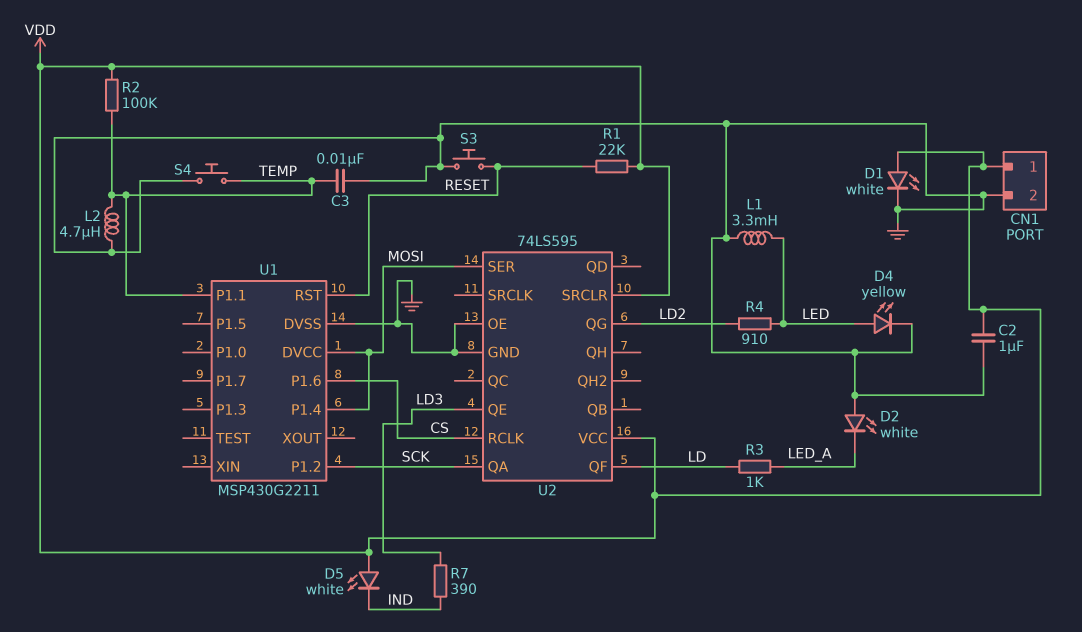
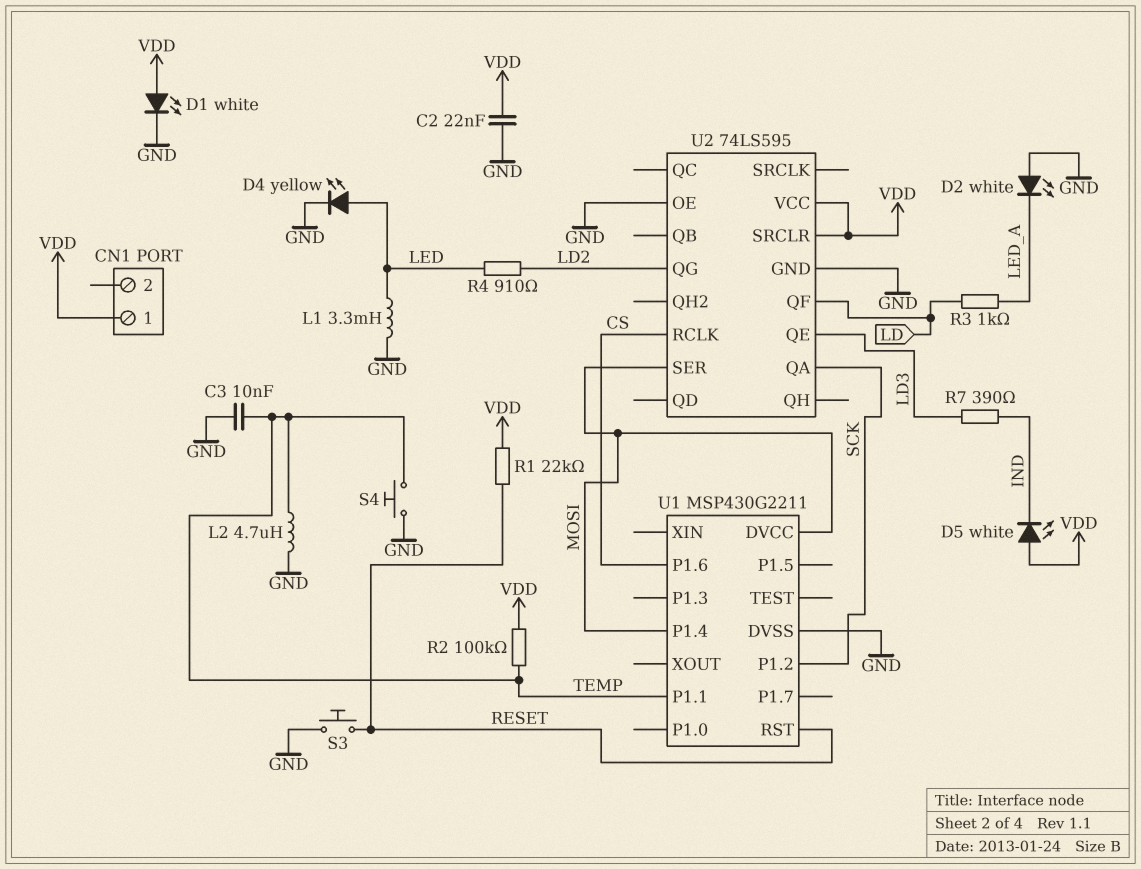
C2: 1uF (GND, VDD) -> 22nF (GND, VDD)
CN1 pin 2: GND -> none

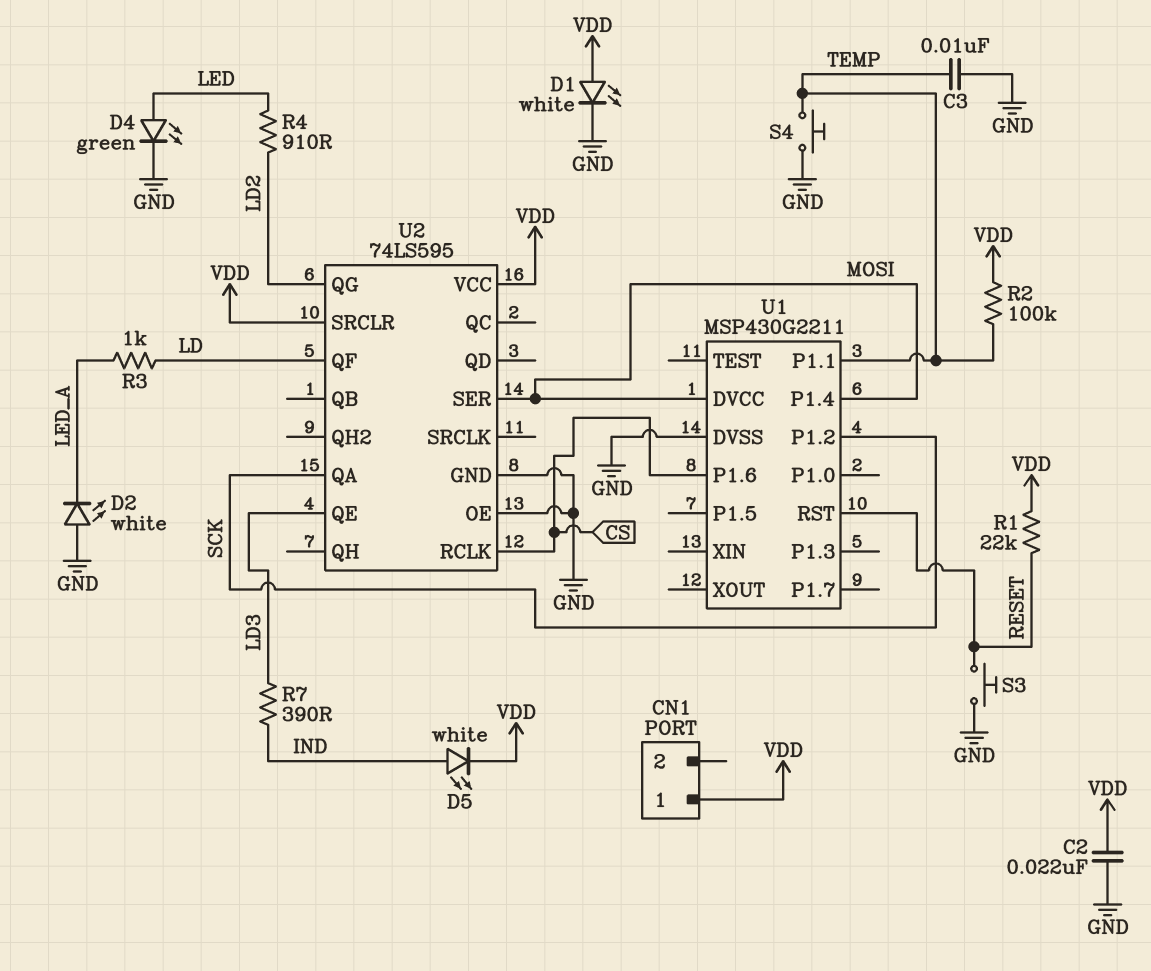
D4: LED yellow (A LED, K GND) -> LED green (A LED, K GND)
D5: LED white (A VDD, K IND) -> LED white (A IND, K VDD)
L1: 3.3mH (GND, LED) -> none
L2: 4.7uH (GND, TEMP) -> none

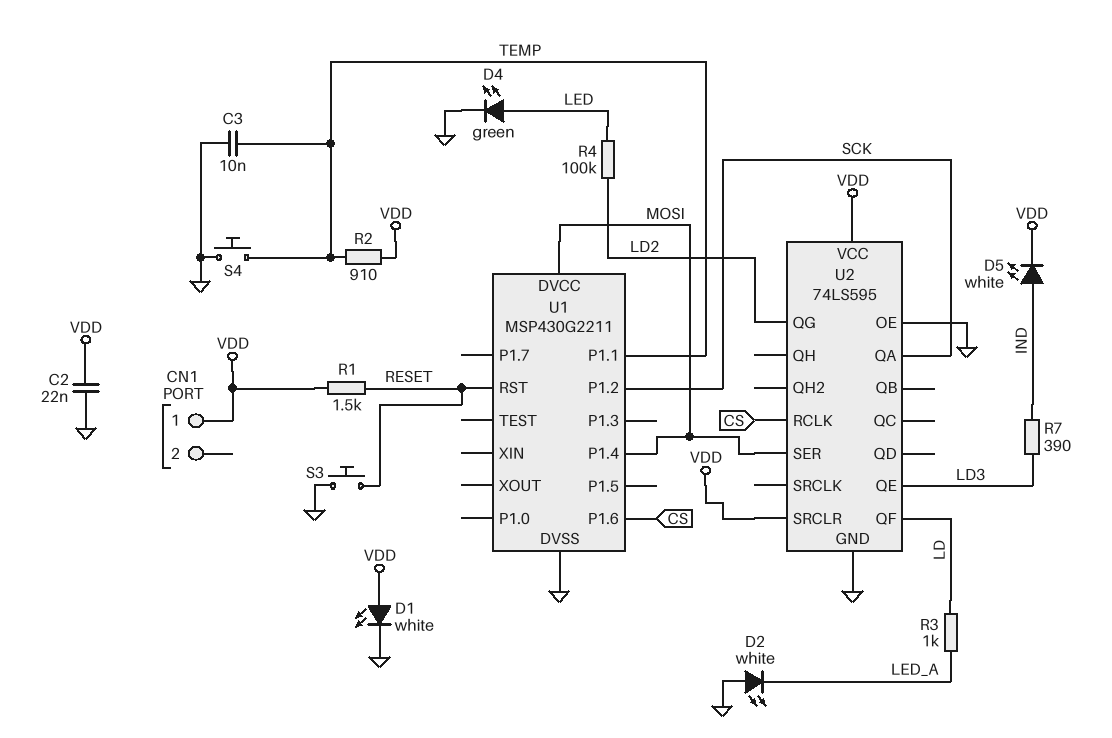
R1: 22k (RESET, VDD) -> 1.5k (RESET, VDD)
R2: 100k (TEMP, VDD) -> 910 (TEMP, VDD)
R4: 910 (LD2, LED) -> 100k (LD2, LED)

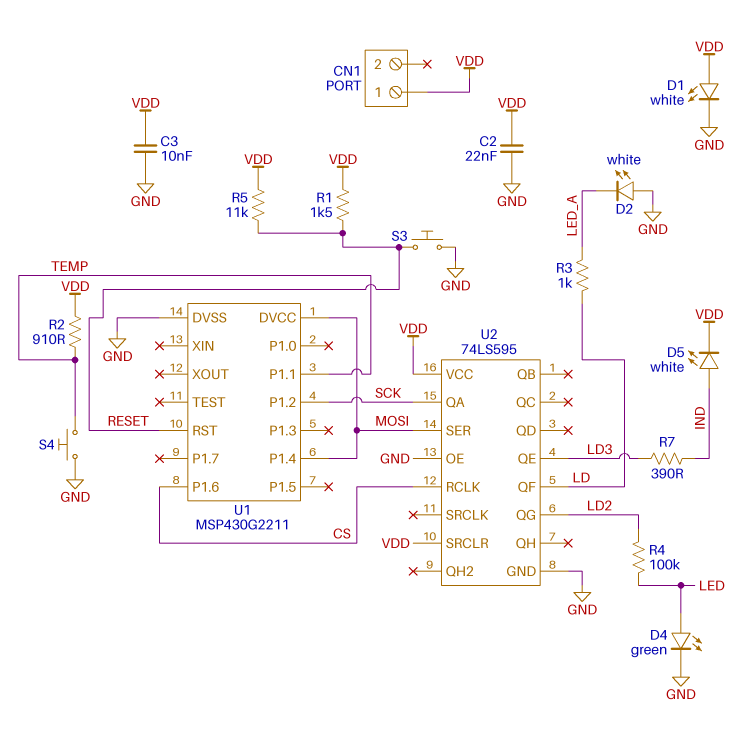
C3: 10nF (GND, TEMP) -> 10nF (GND, VDD)
R5: none -> 11k (RESET, VDD)

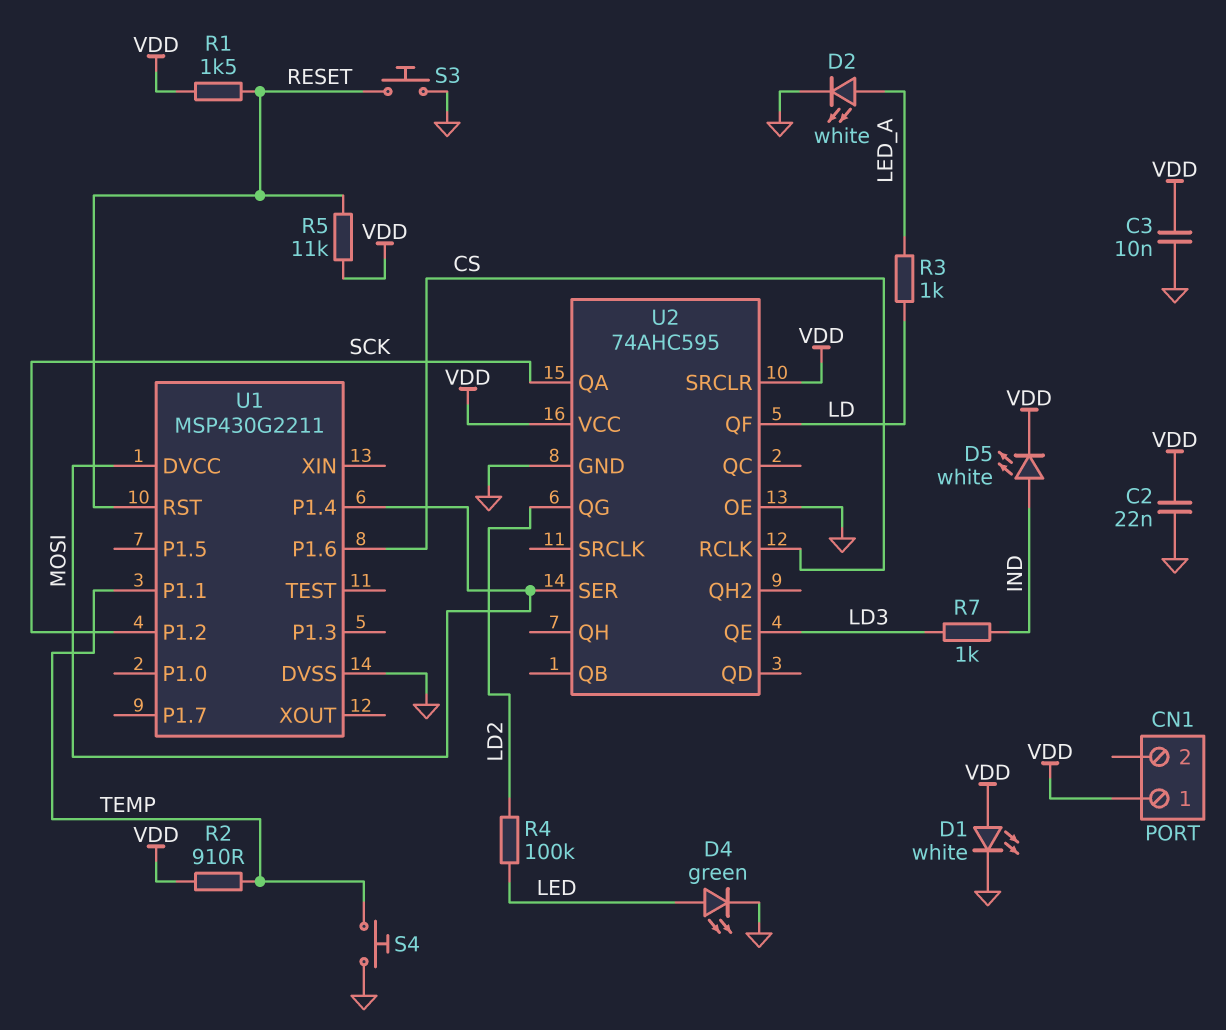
D2: LED white (A GND, K LED_A) -> LED white (A LED_A, K GND)
R7: 390 (IND, LD3) -> 1k (IND, LD3)
U2: 74LS595 -> 74AHC595

